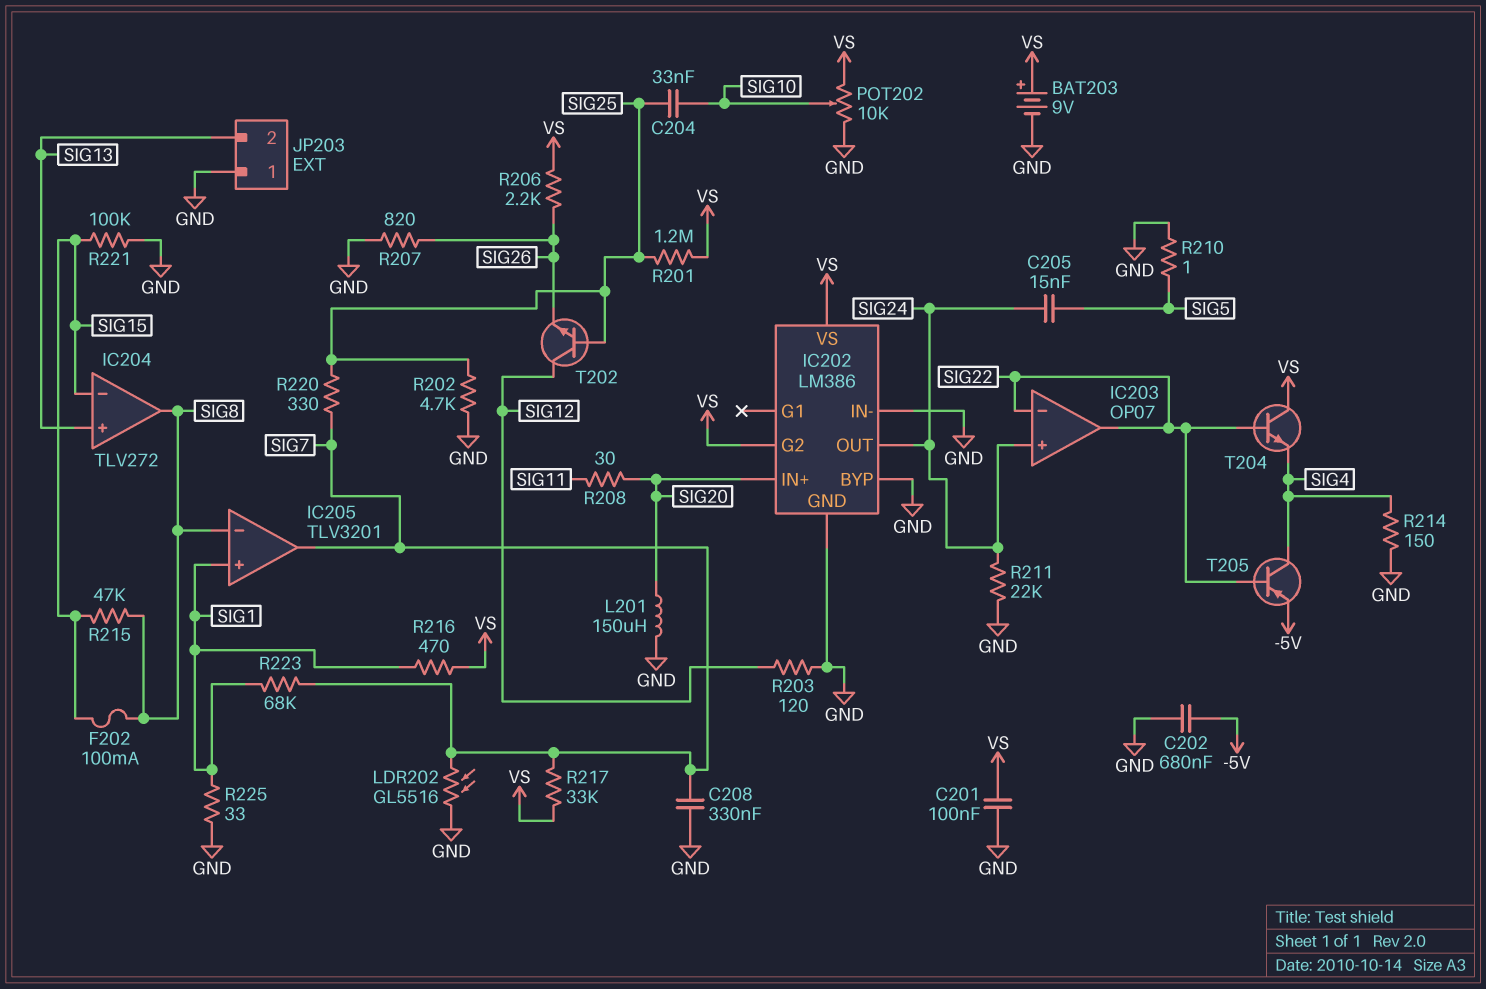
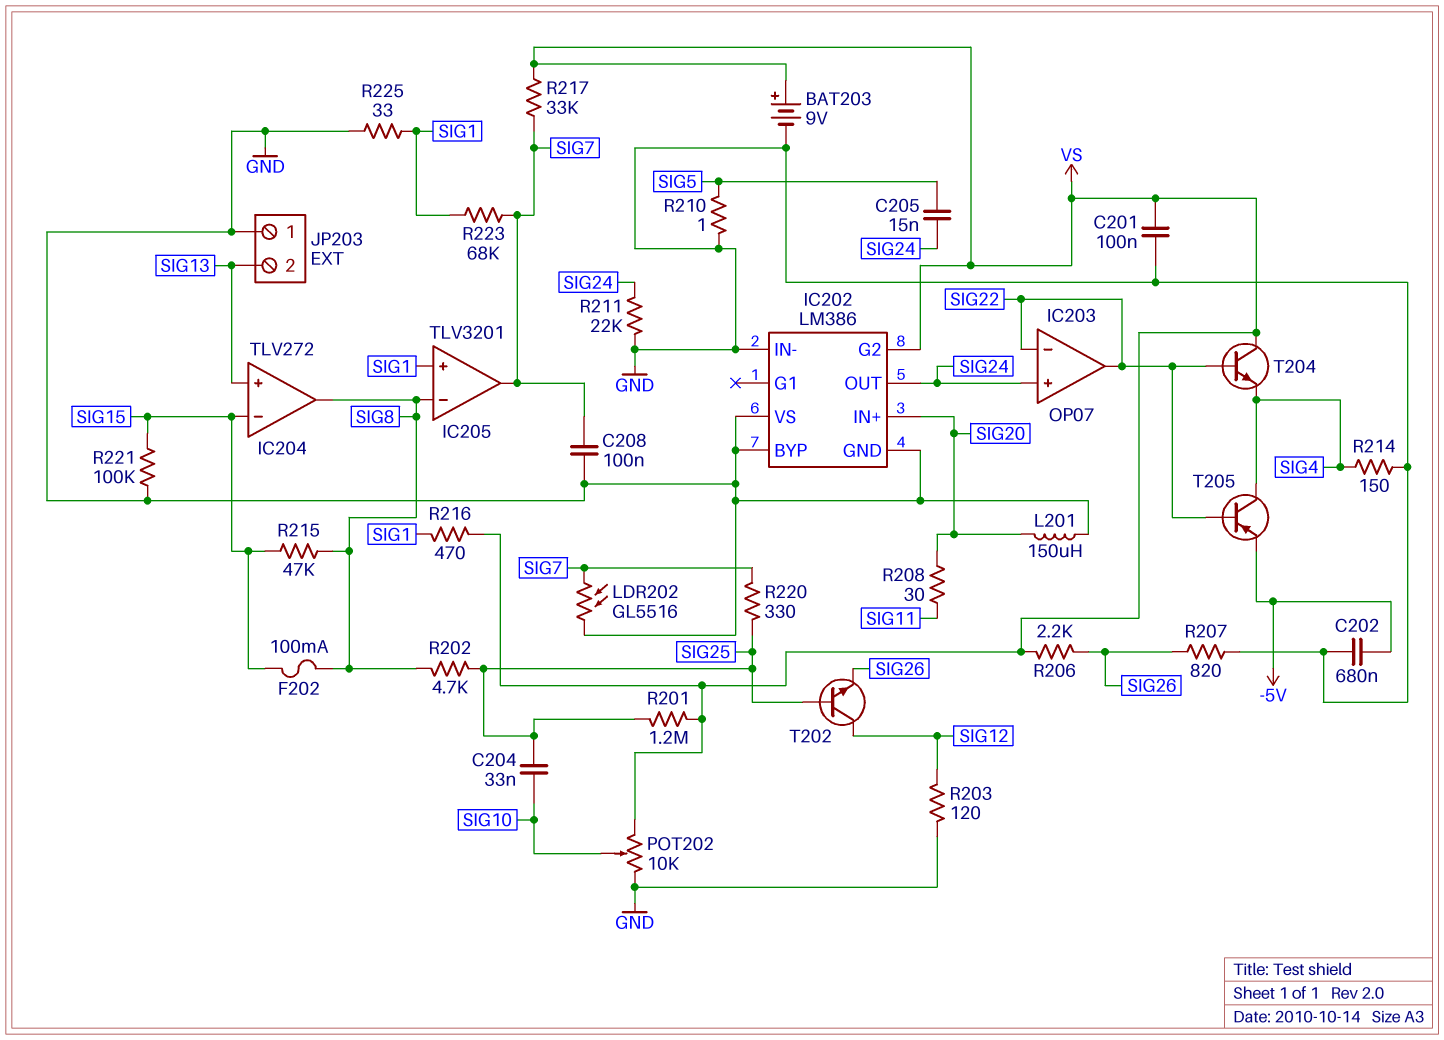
C208: 330nF (GND, SIG7) -> 100nF (GND, SIG7)
IC202 pin VS: VS -> GND
R202: 4.7k (GND, SIG25) -> 4.7k (SIG8, SIG25)

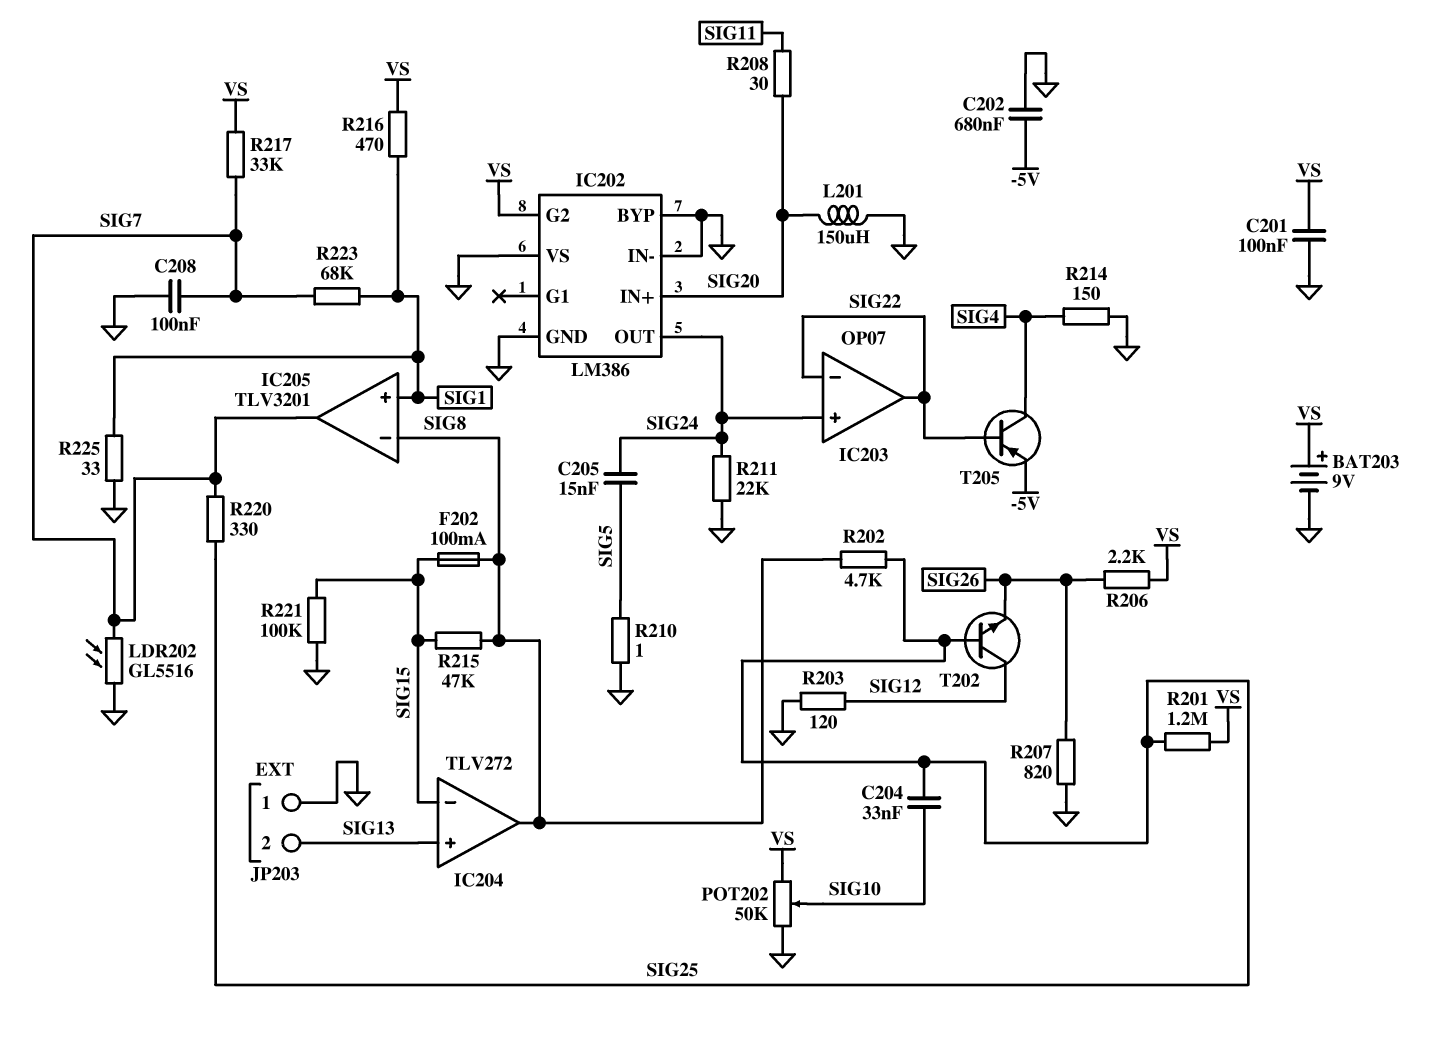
POT202: 10k (GND, VS, wiper SIG10) -> 50k (GND, VS, wiper SIG10)
T204: NPN (B SIG22, C VS, E SIG4) -> none

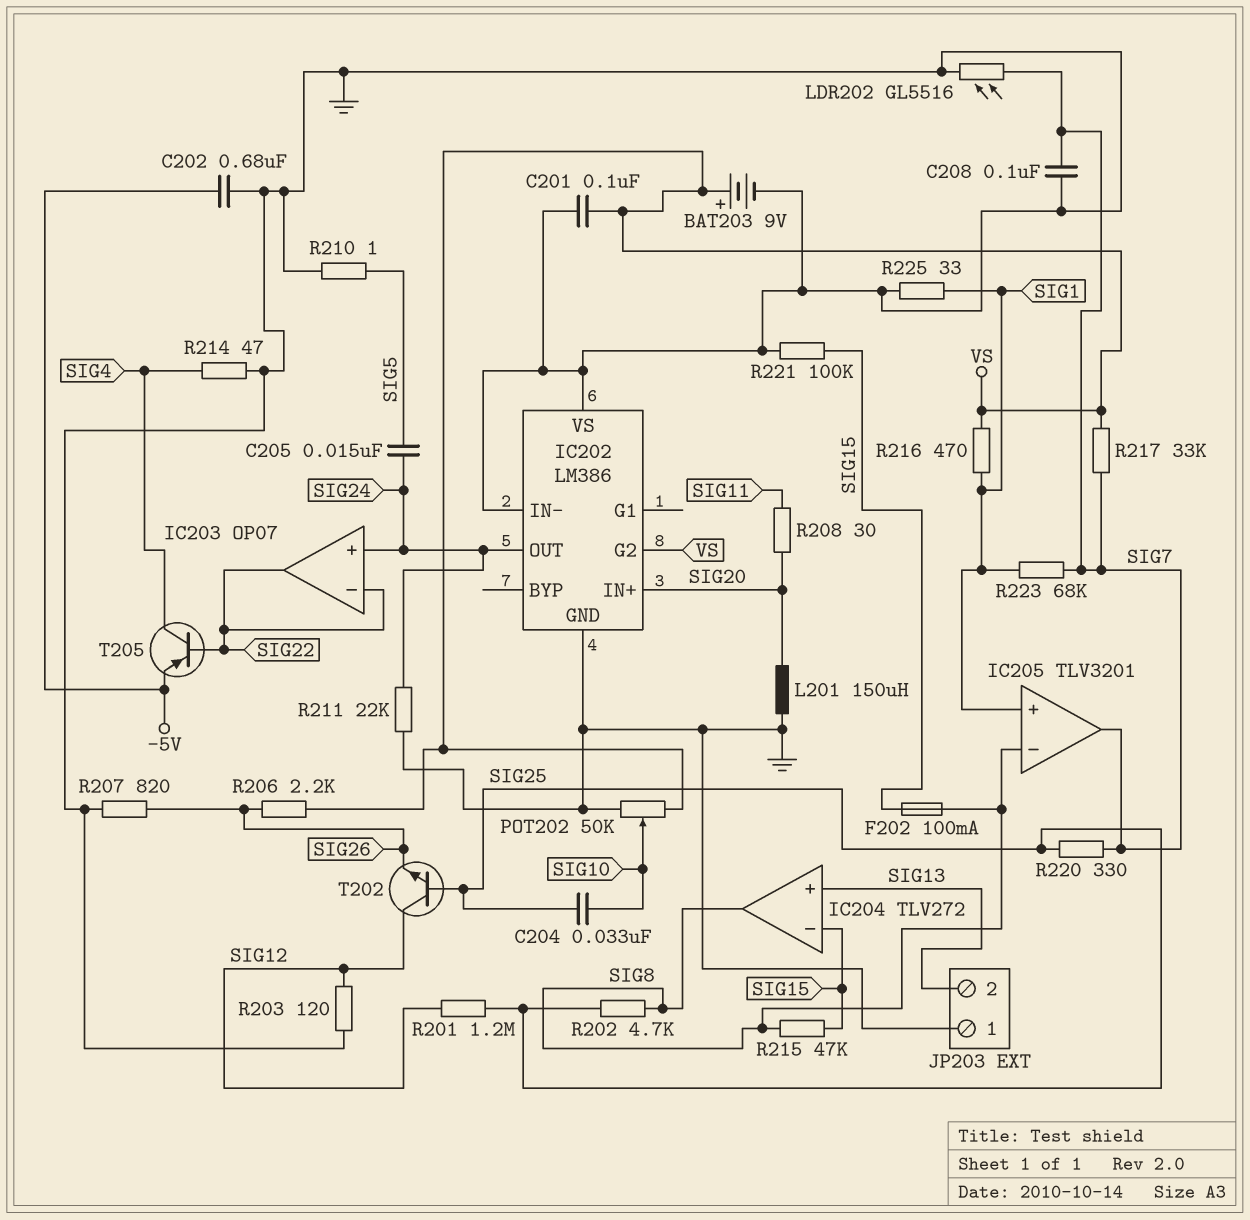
IC202 pin BYP: GND -> none
R201: 1.2M (SIG25, VS) -> 1.2M (SIG12, SIG25)
R214: 150 (GND, SIG4) -> 47 (GND, SIG4)

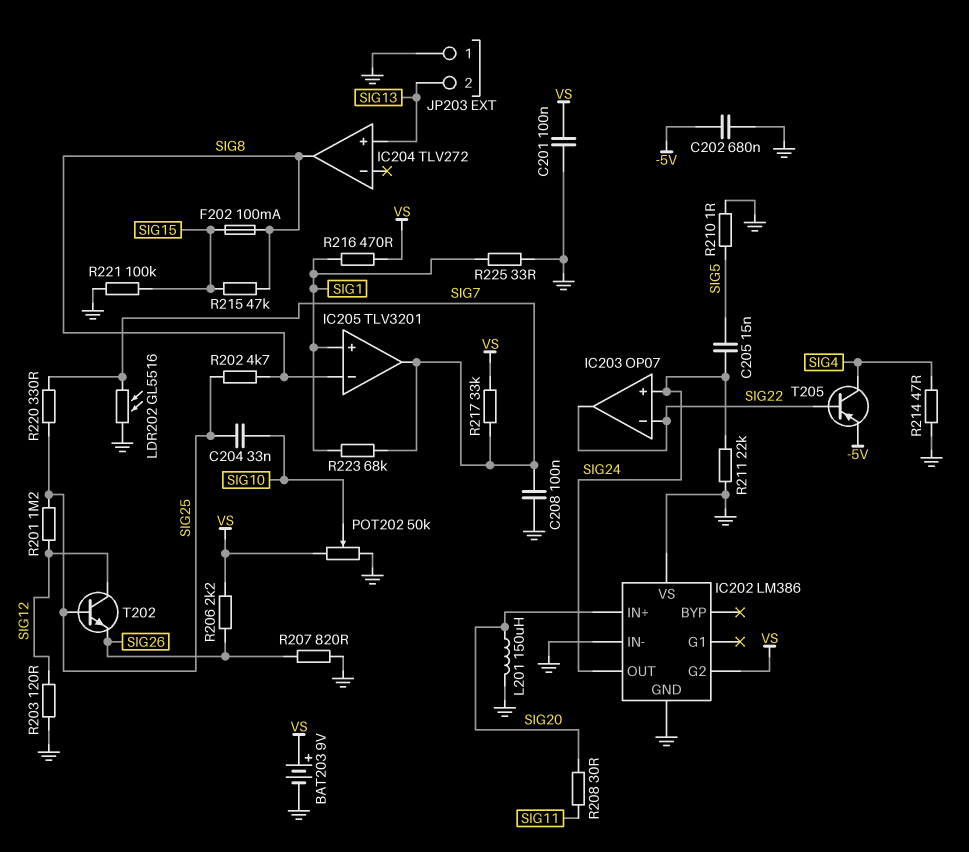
IC204 pin in-: SIG15 -> none

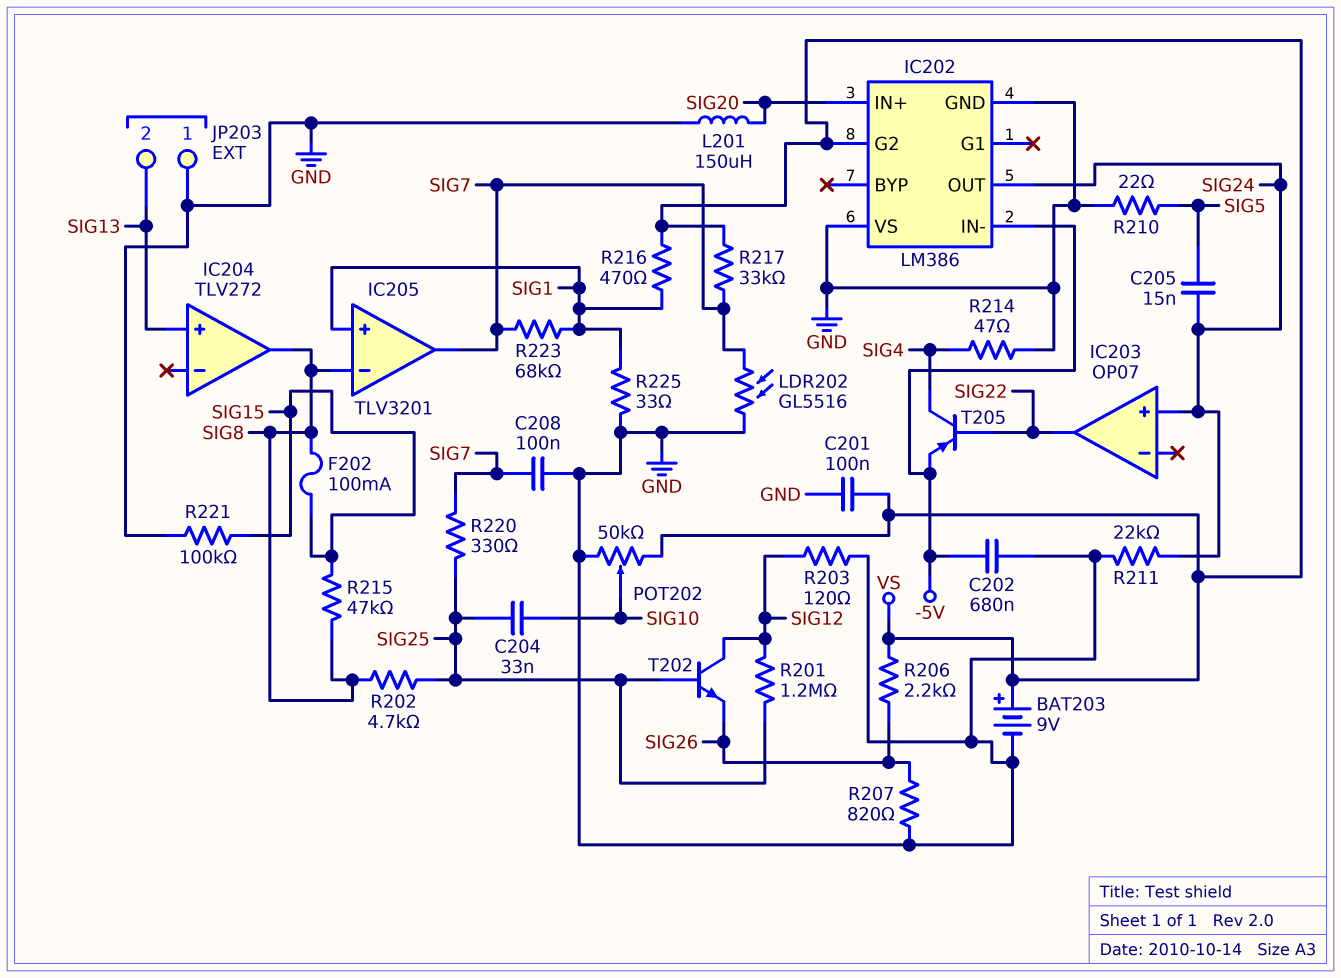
IC202 pin IN-: GND -> -5V
IC203 pin in-: SIG22 -> none
R208: 30 (SIG11, SIG20) -> none
R210: 1 (GND, SIG5) -> 22 (GND, SIG5)

